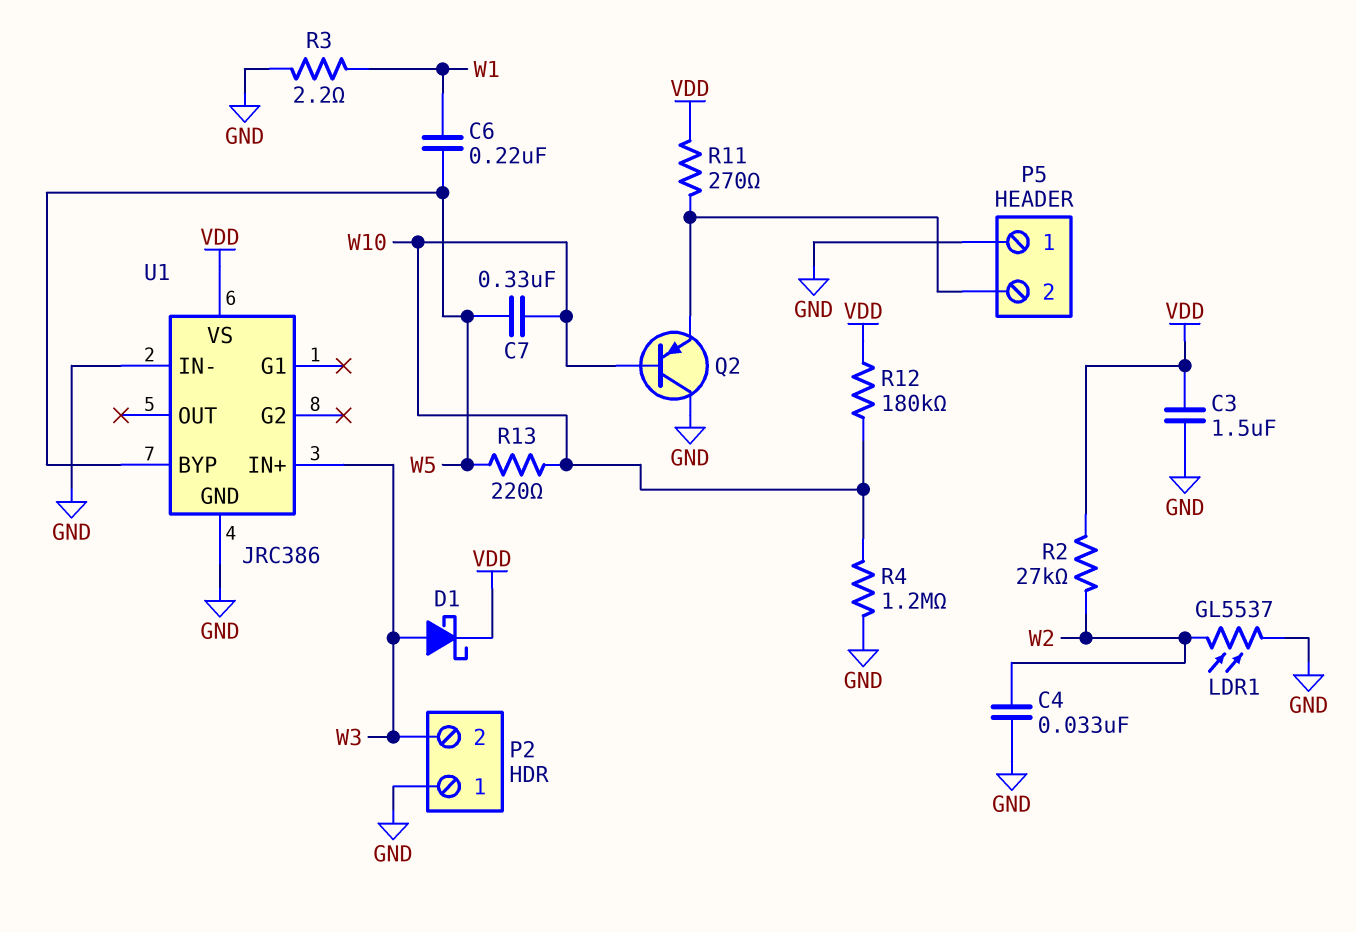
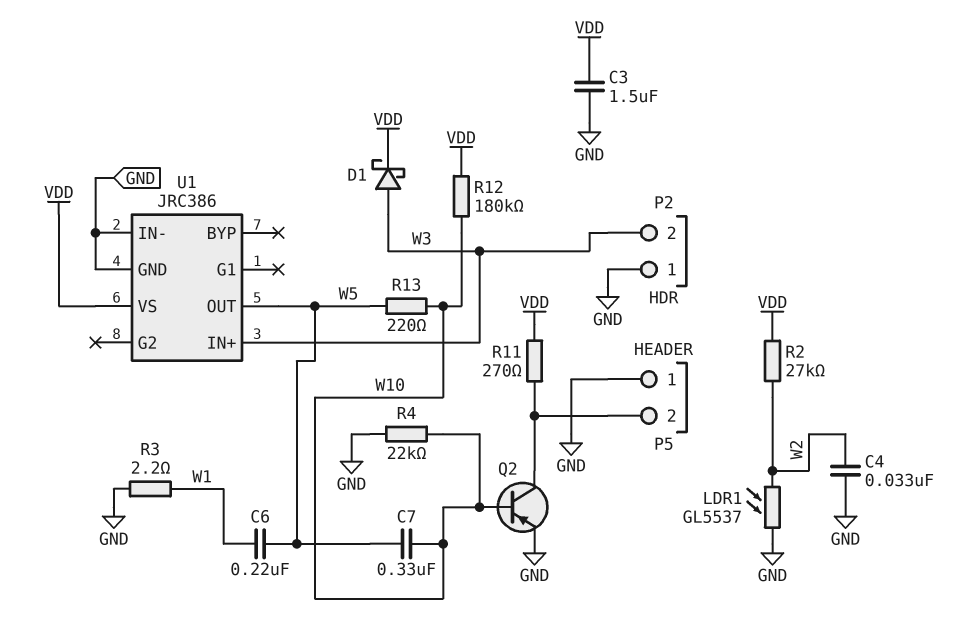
Q2: PNP (B W10, C GND, E P5/2) -> PNP (B W10, C P5/2, E GND)
R4: 1.2M (GND, W10) -> 22k (GND, W10)
U1 pin BYP: W5 -> none
U1 pin OUT: none -> W5

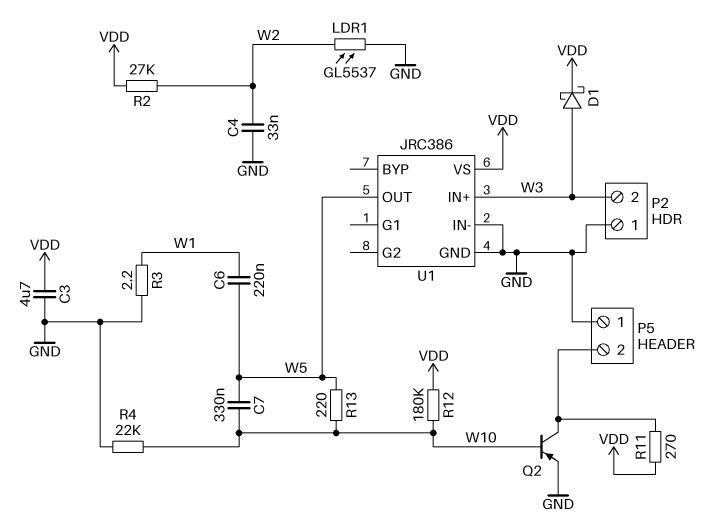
C3: 1.5uF (GND, VDD) -> 4.7uF (GND, VDD)

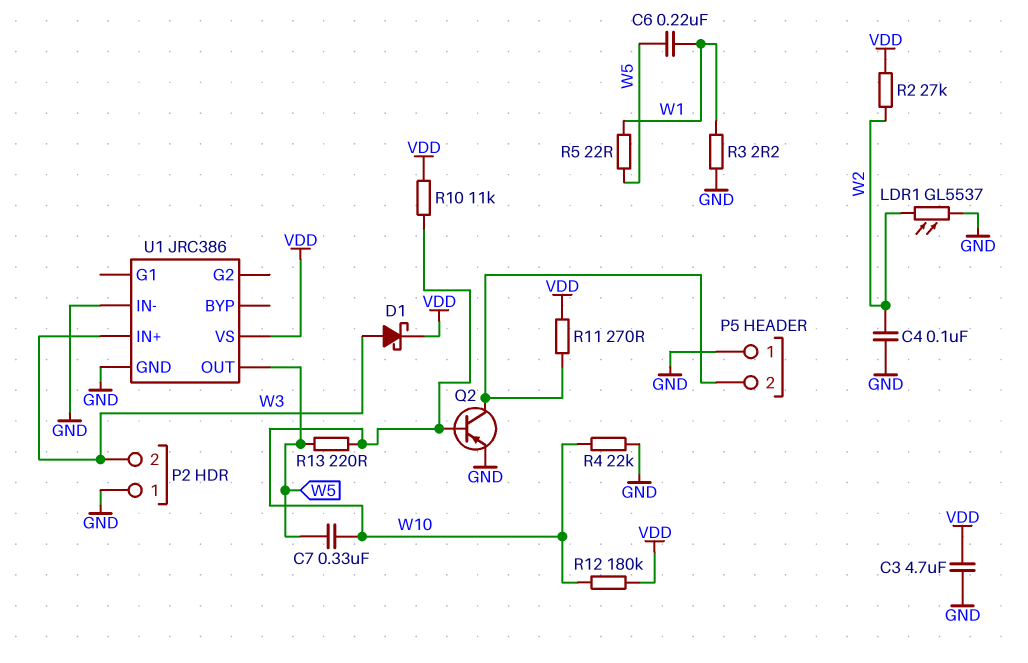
C4: 33nF (GND, W2) -> 100nF (GND, W2)
R5: none -> 22 (W1, W5)
R10: none -> 11k (VDD, W10)

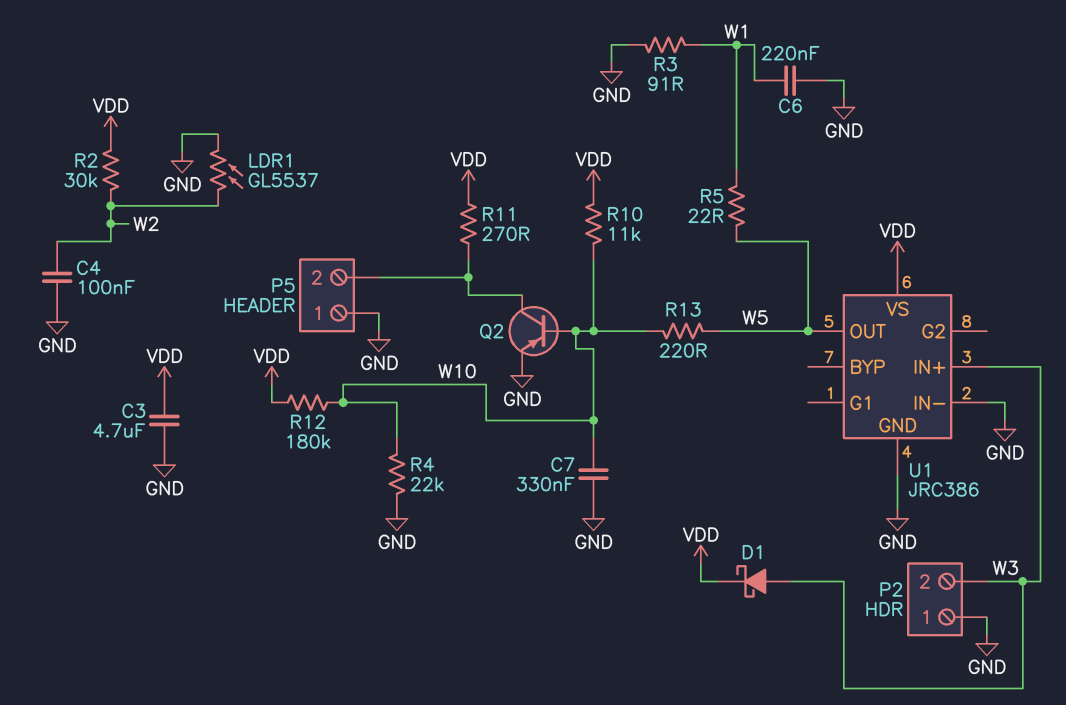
C6: 220nF (W1, W5) -> 220nF (GND, W1)
C7: 330nF (W5, W10) -> 330nF (GND, W10)
R2: 27k (VDD, W2) -> 30k (VDD, W2)
R3: 2.2 (GND, W1) -> 91 (GND, W1)

